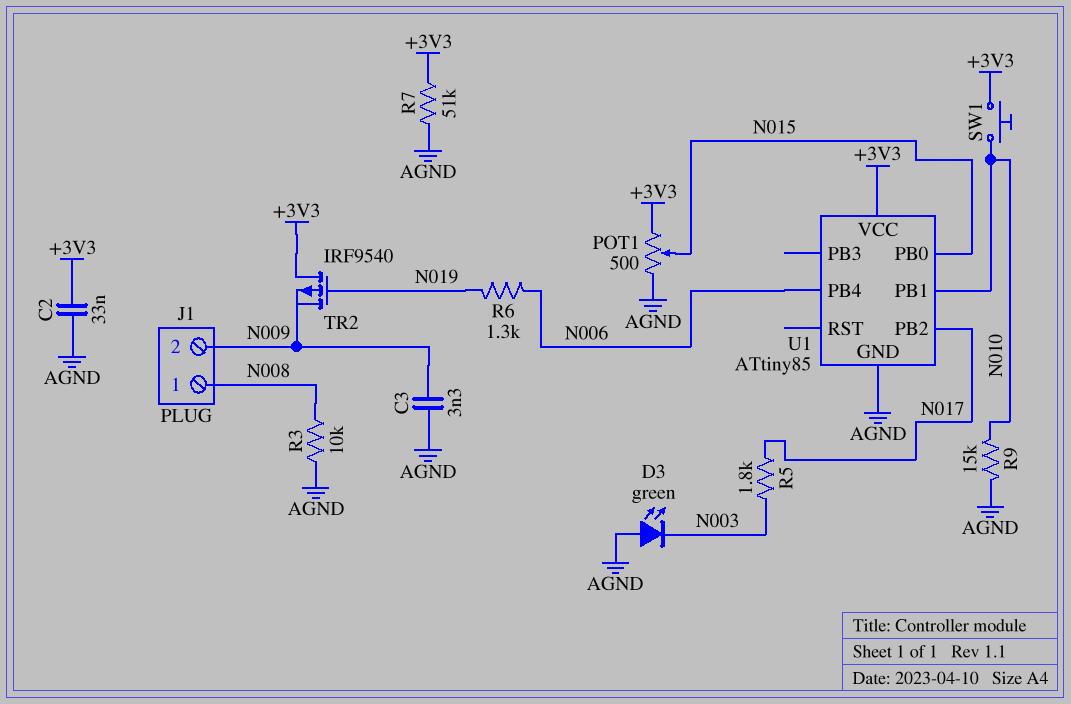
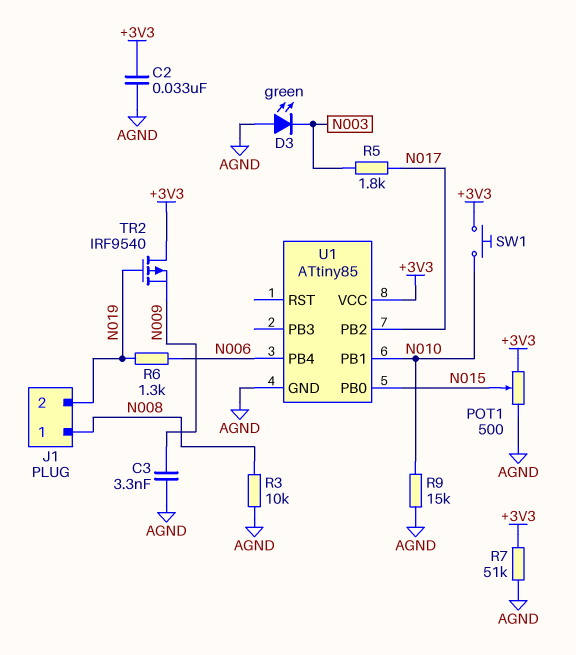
J1 pin 2: N009 -> N019

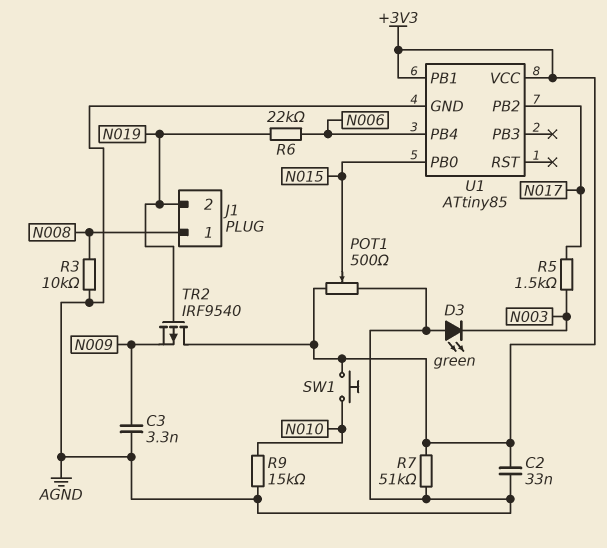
R5: 1.8k (N003, N017) -> 1.5k (N003, N017)
R6: 1.3k (N006, N019) -> 22k (N006, N019)
U1 pin PB1: N010 -> +3V3

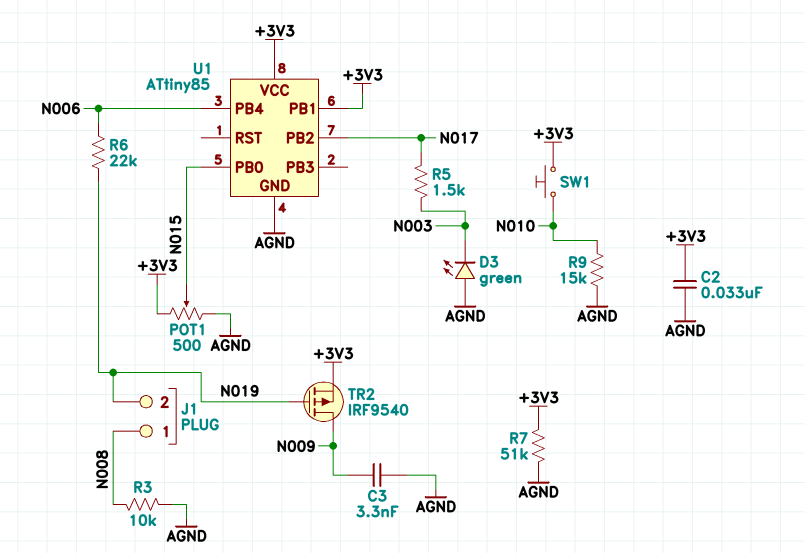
TR2: PMOS IRF9540 (G N019, D +3V3, S N009) -> PMOS IRF9540 (G N019, D N009, S +3V3)

